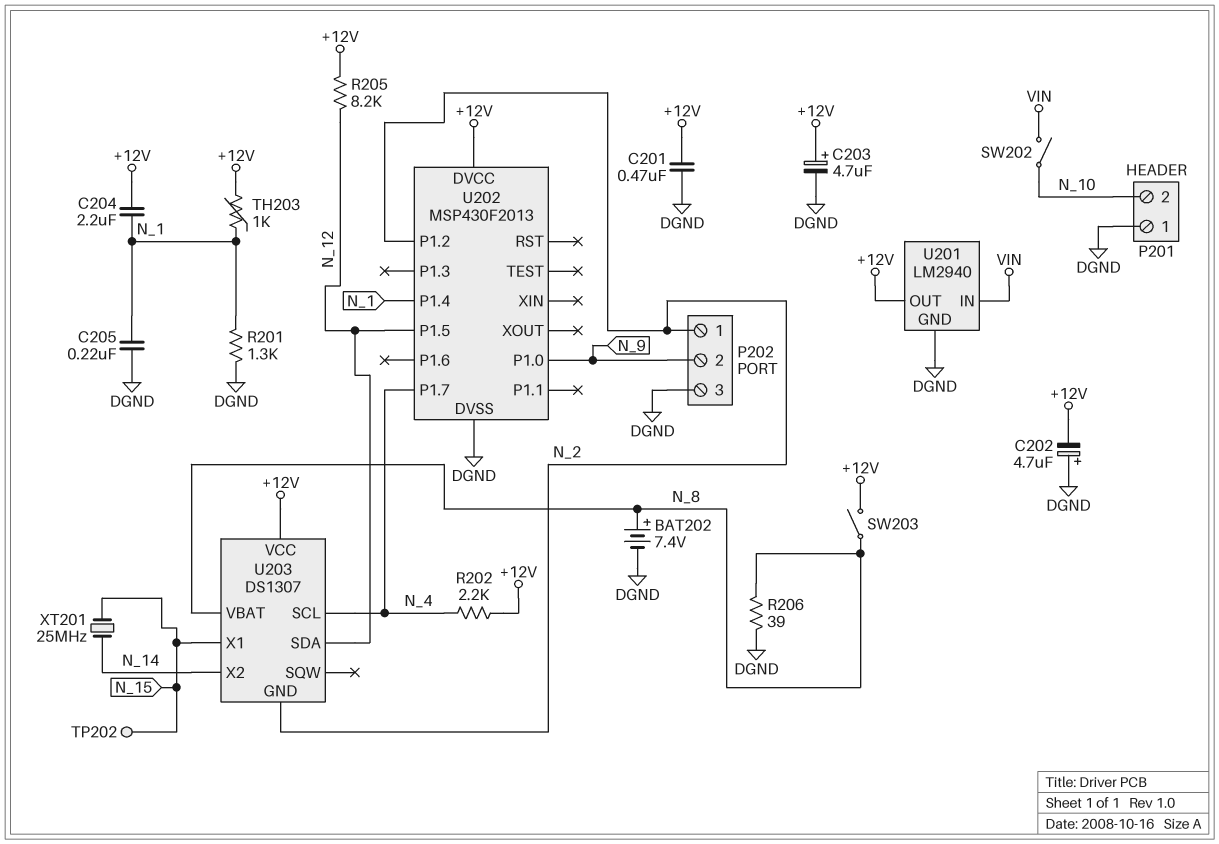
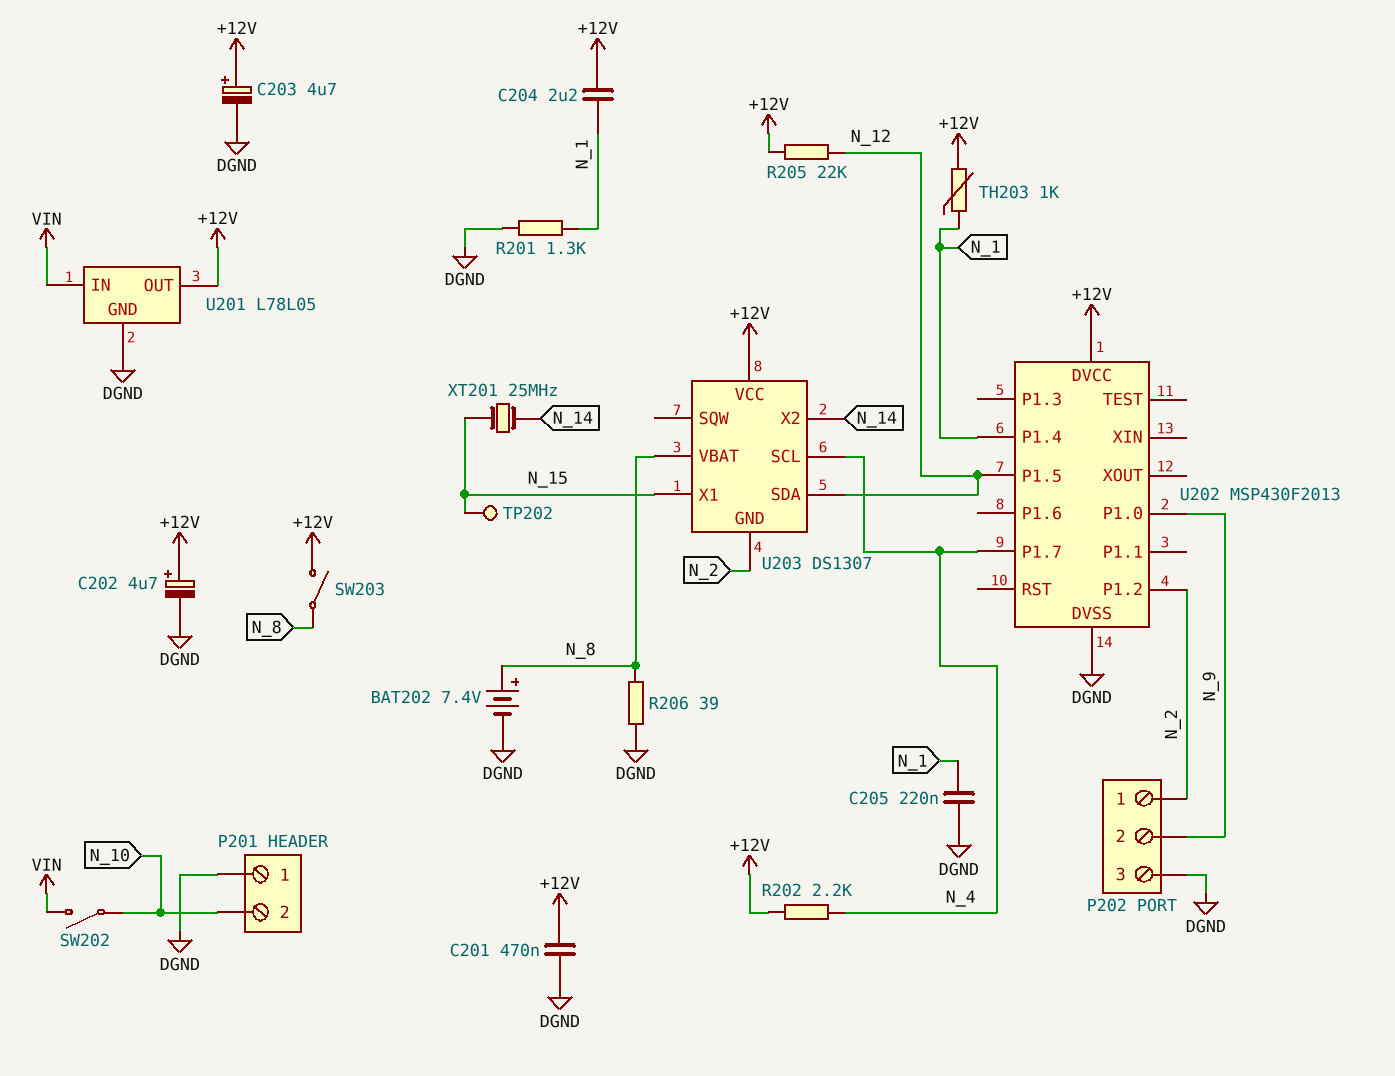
C202: 4.7uF (plus DGND, minus +12V) -> 4.7uF (plus +12V, minus DGND)
R205: 8.2k (+12V, N_12) -> 22k (+12V, N_12)
U201: LM2940 -> L78L05

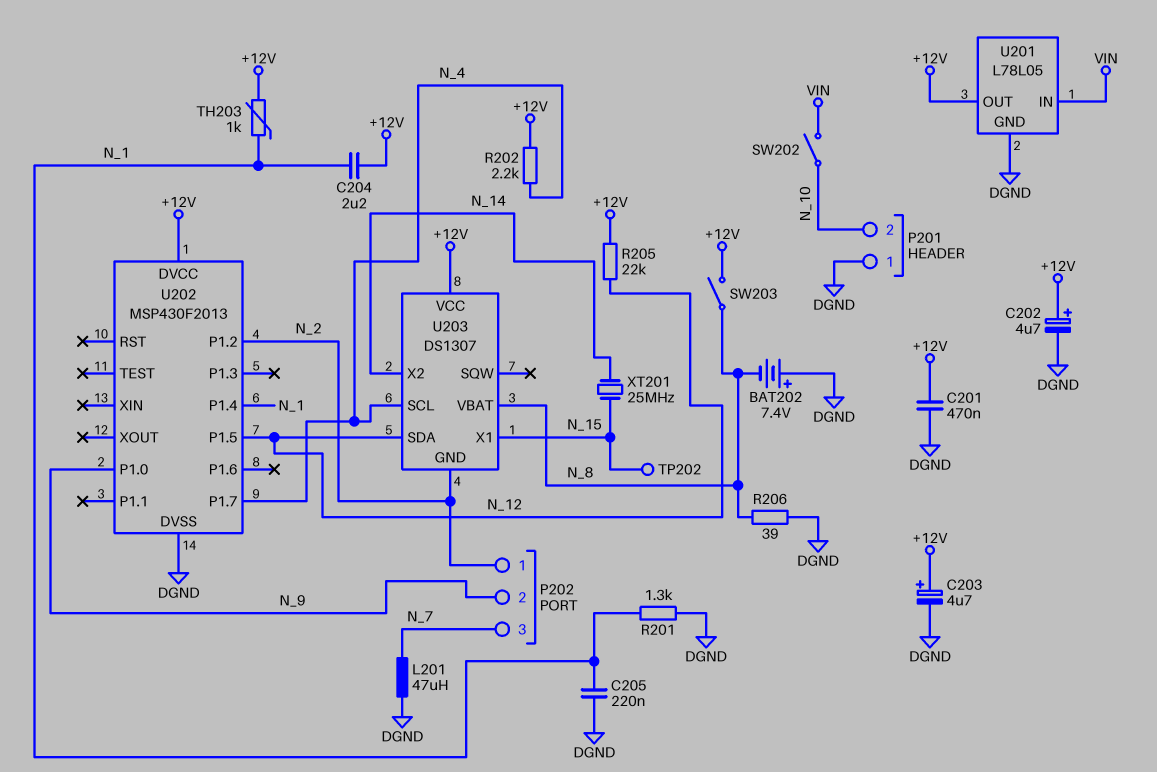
BAT202: 7.4V (plus N_8, minus DGND) -> 7.4V (plus DGND, minus N_8)
L201: none -> 47uH (DGND, N_7)
P202 pin 3: DGND -> N_7

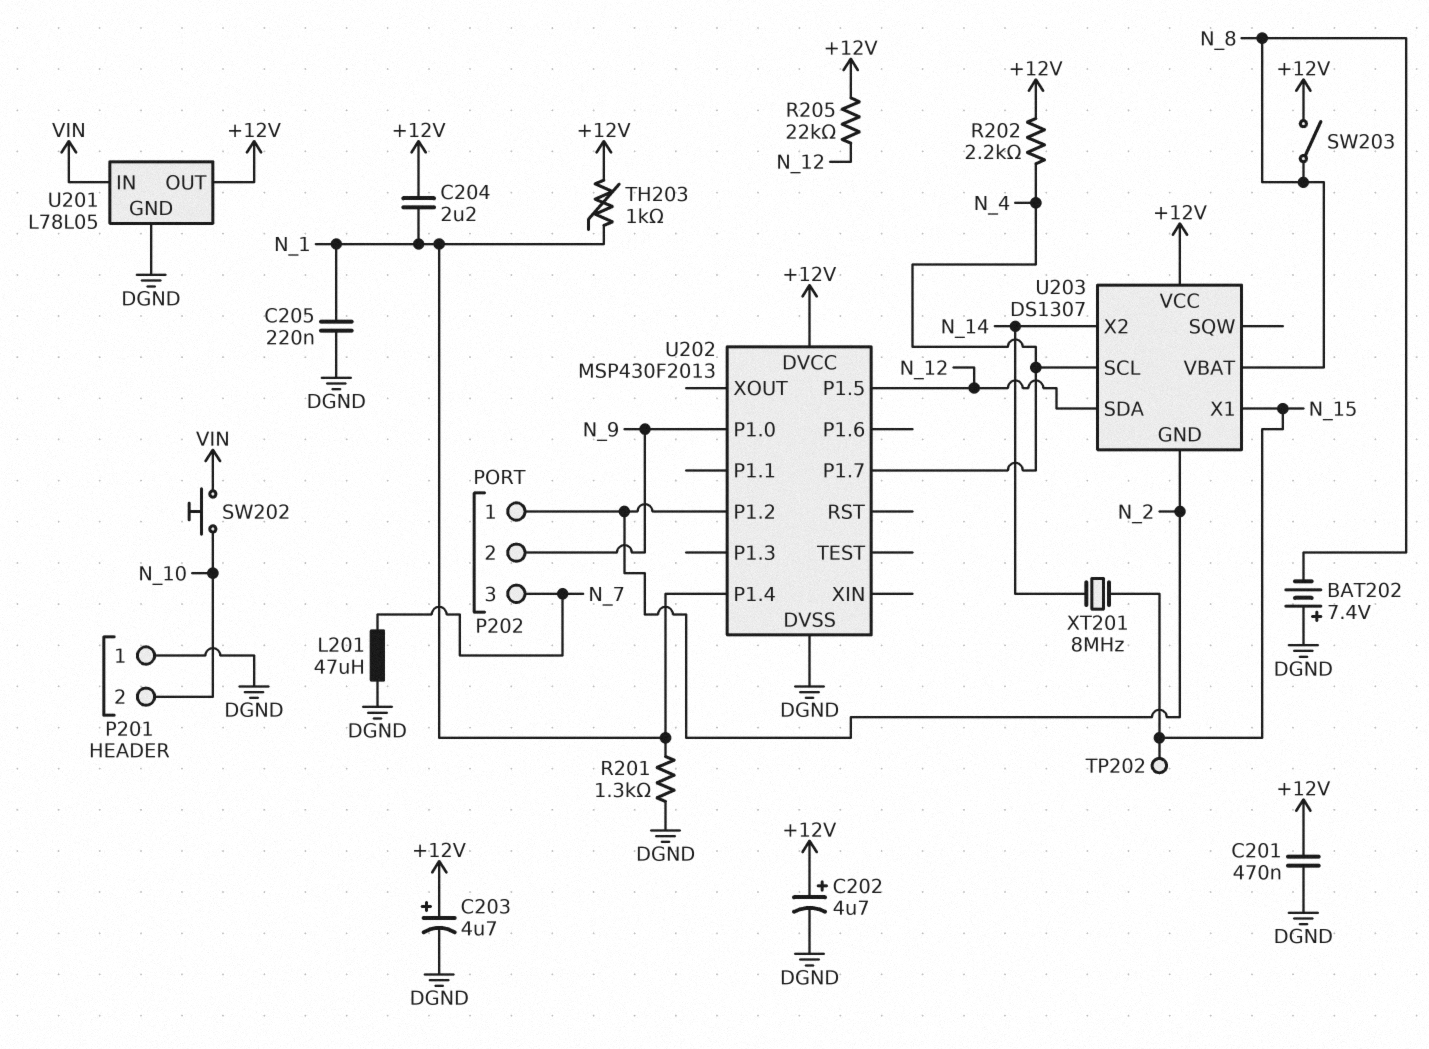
R206: 39 (DGND, N_8) -> none
SW202: switch (N_10, VIN) -> button (N_10, VIN)
XT201: 25MHz (N_14, N_15) -> 8MHz (N_14, N_15)

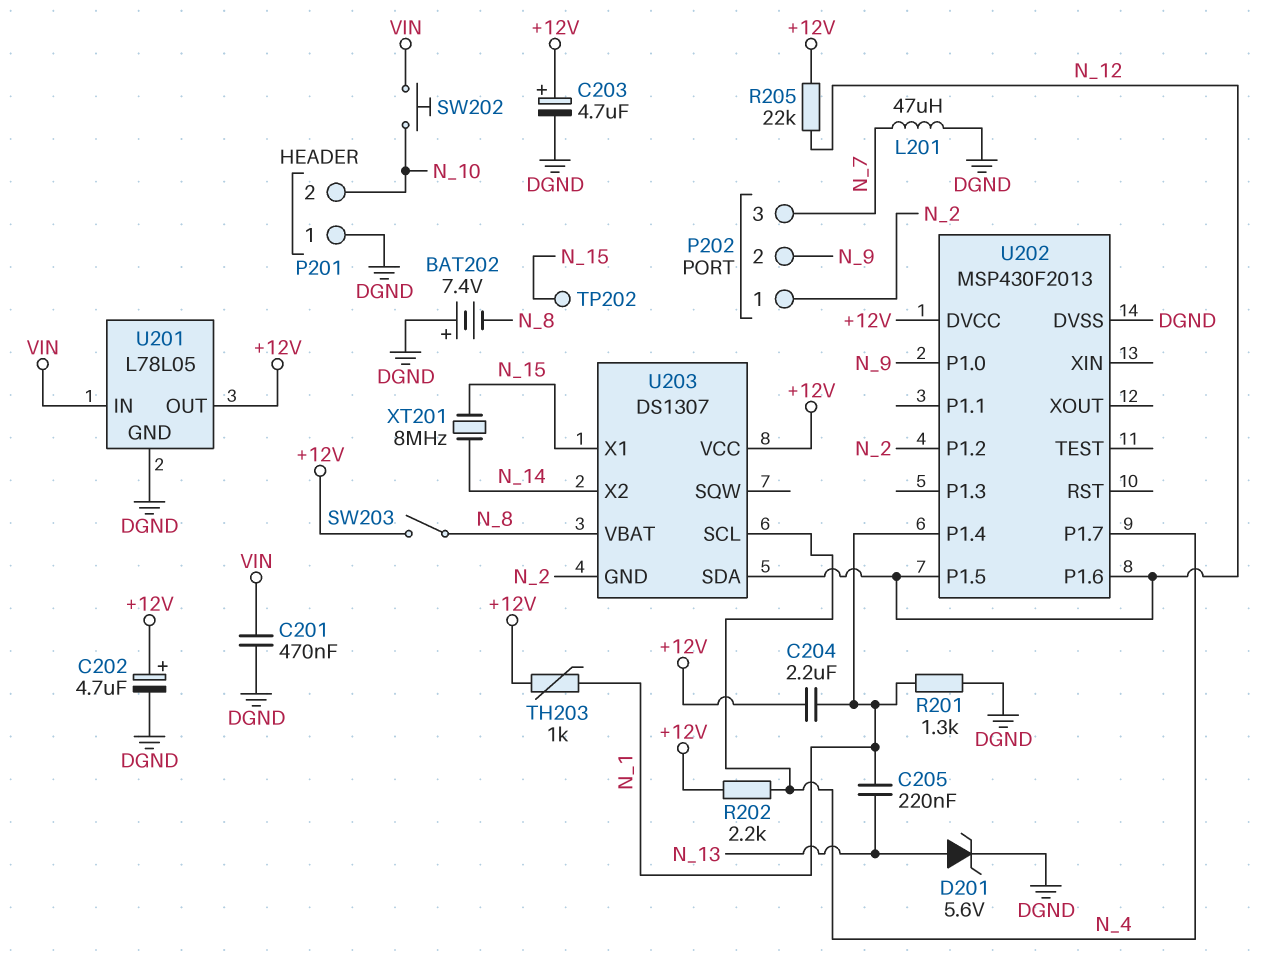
C201: 470nF (+12V, DGND) -> 470nF (DGND, VIN)
C205: 220nF (DGND, N_1) -> 220nF (N_1, N_13)
D201: none -> zener 5.6V (A N_13, K DGND)
U202 pin P1.6: none -> N_12

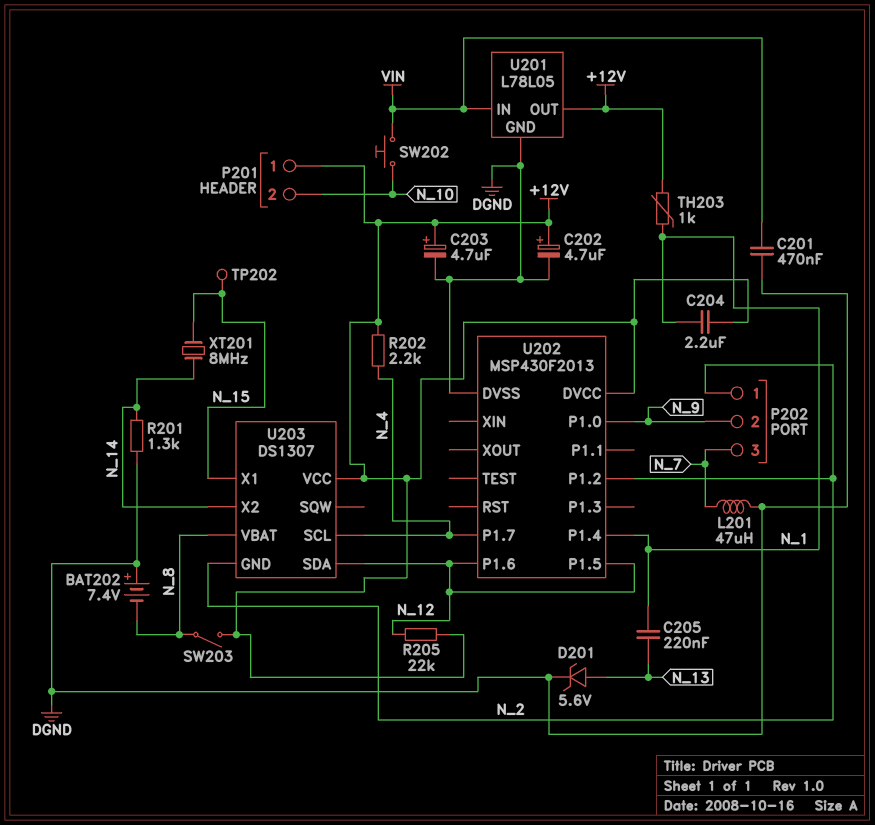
P201 pin 1: DGND -> +12V
R201: 1.3k (DGND, N_1) -> 1.3k (DGND, N_14)

